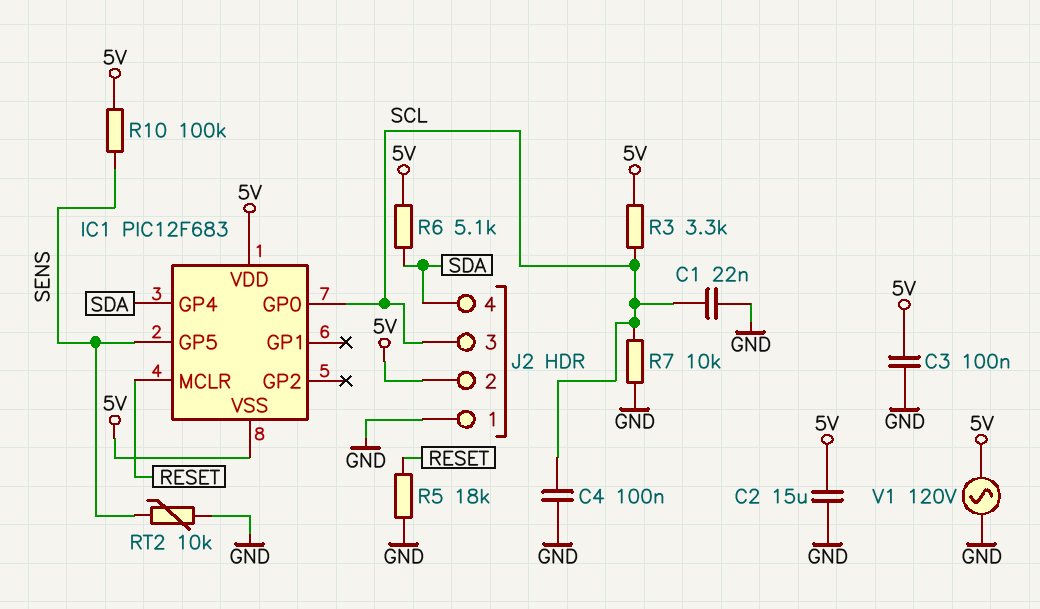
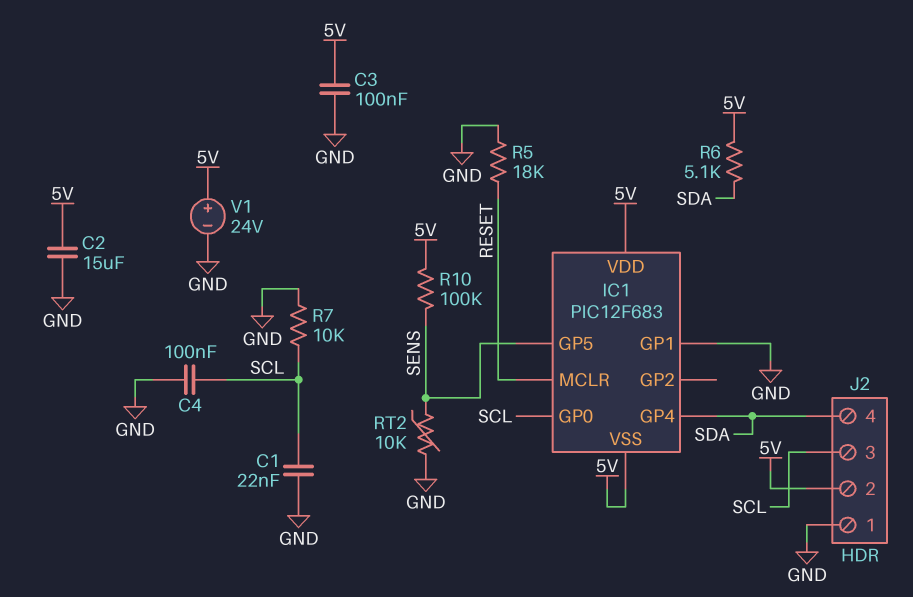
IC1 pin GP1: none -> GND
R3: 3.3k (5V, SCL) -> none
V1: AC 120V (5V, GND) -> 24V (plus 5V, minus GND)

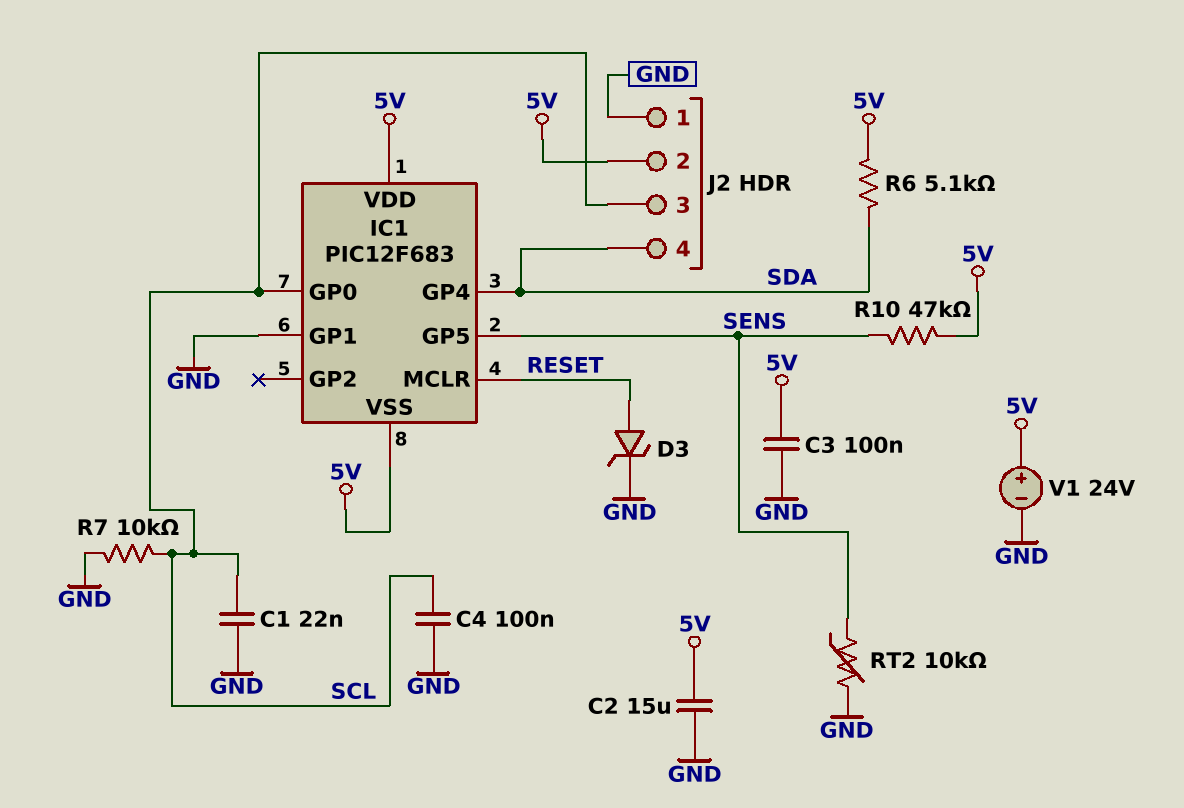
D3: none -> zener (A RESET, K GND)
R5: 18k (GND, RESET) -> none
R10: 100k (5V, SENS) -> 47k (5V, SENS)

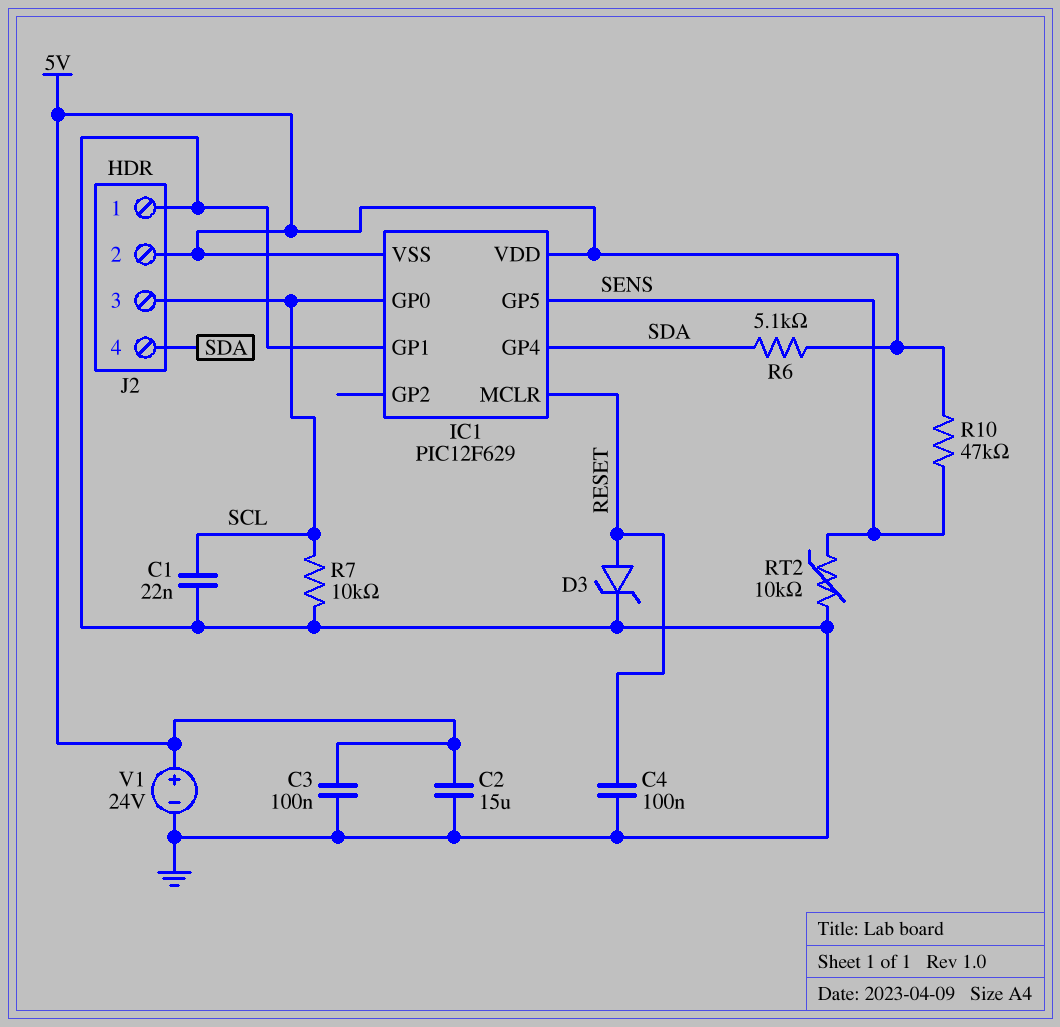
C4: 100nF (GND, SCL) -> 100nF (GND, RESET)
IC1: PIC12F683 -> PIC12F629

